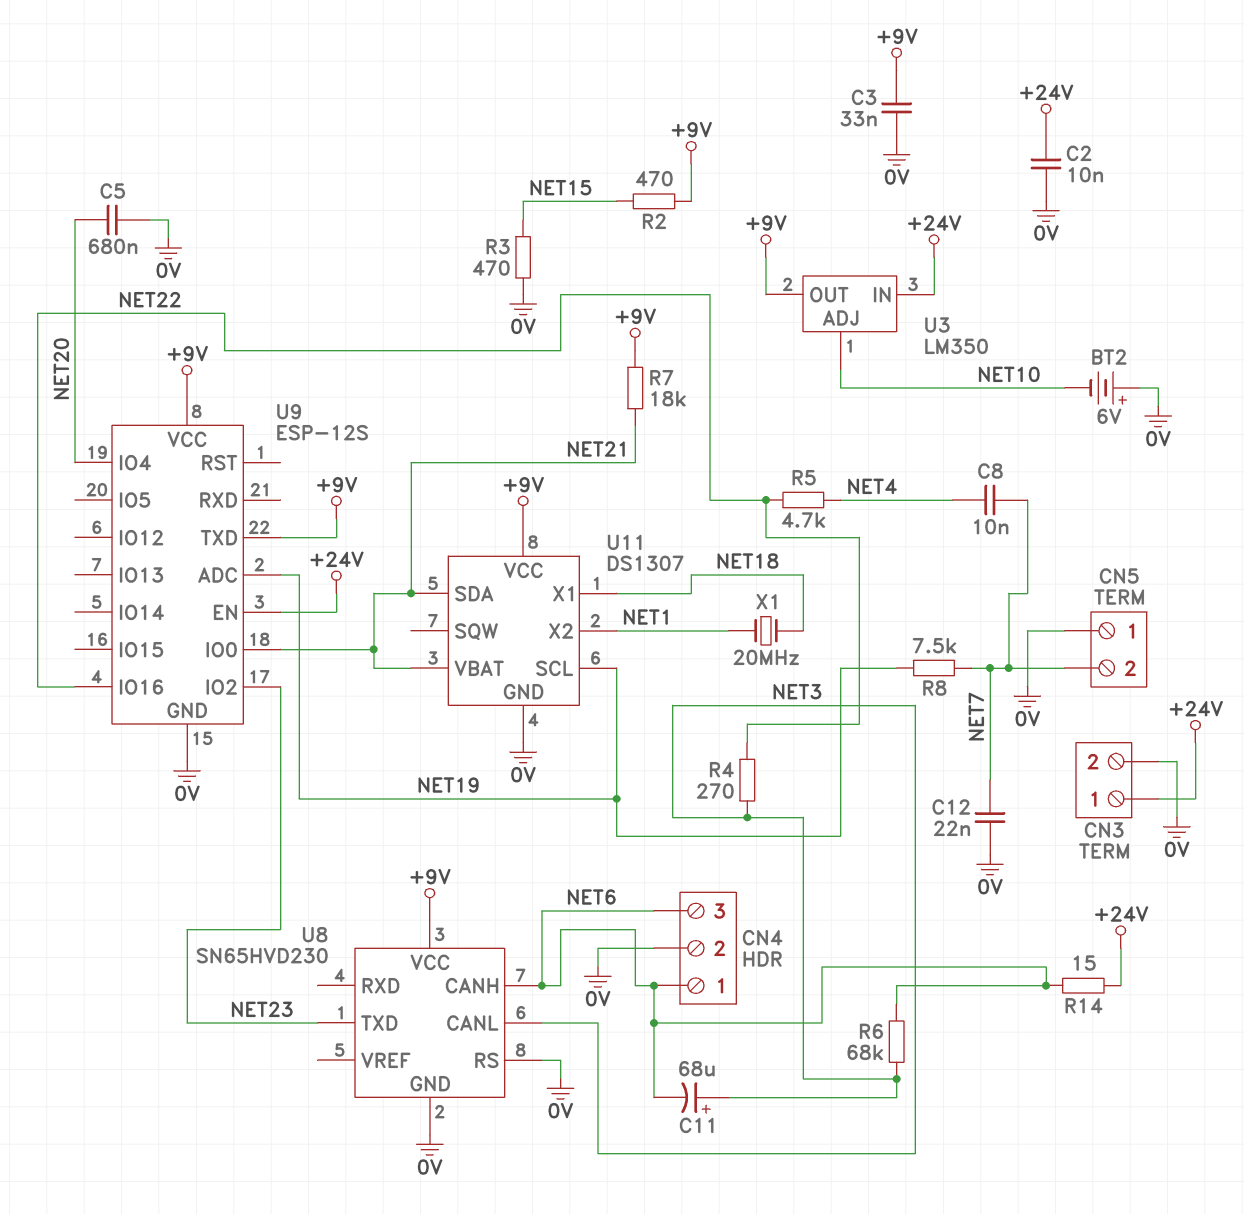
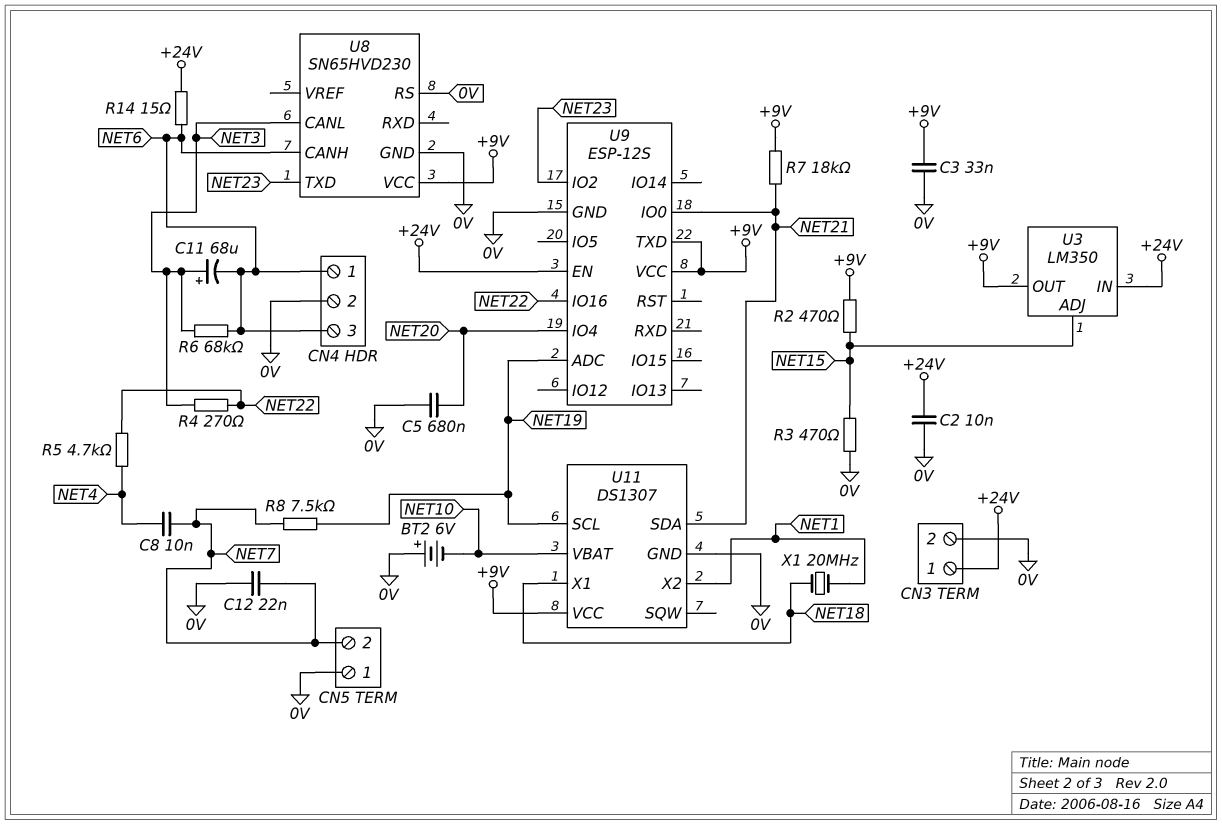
U3 pin ADJ: NET10 -> NET15
U11 pin VBAT: NET21 -> NET10

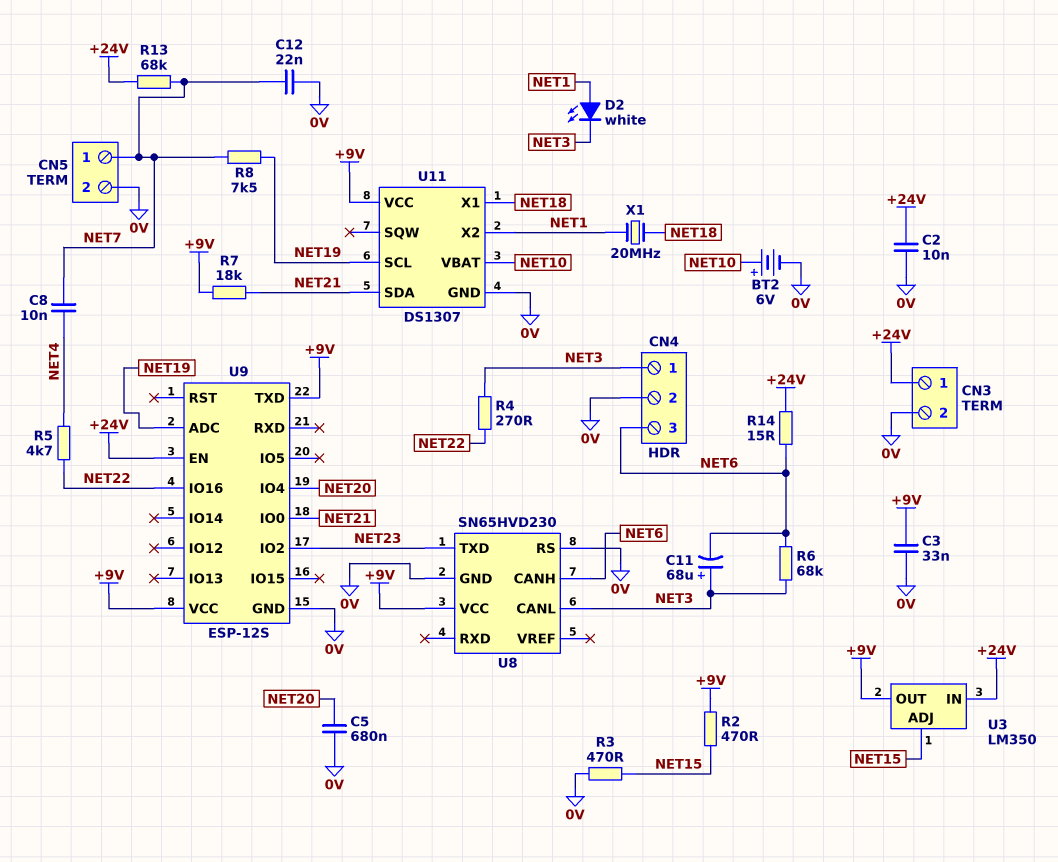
BT2: 6V (plus 0V, minus NET10) -> 6V (plus NET10, minus 0V)
CN4 pin 1: NET6 -> NET3
CN5 pin 1: 0V -> NET7
CN5 pin 2: NET7 -> 0V
D2: none -> LED white (A NET1, K NET3)
R13: none -> 68k (+24V, NET7)

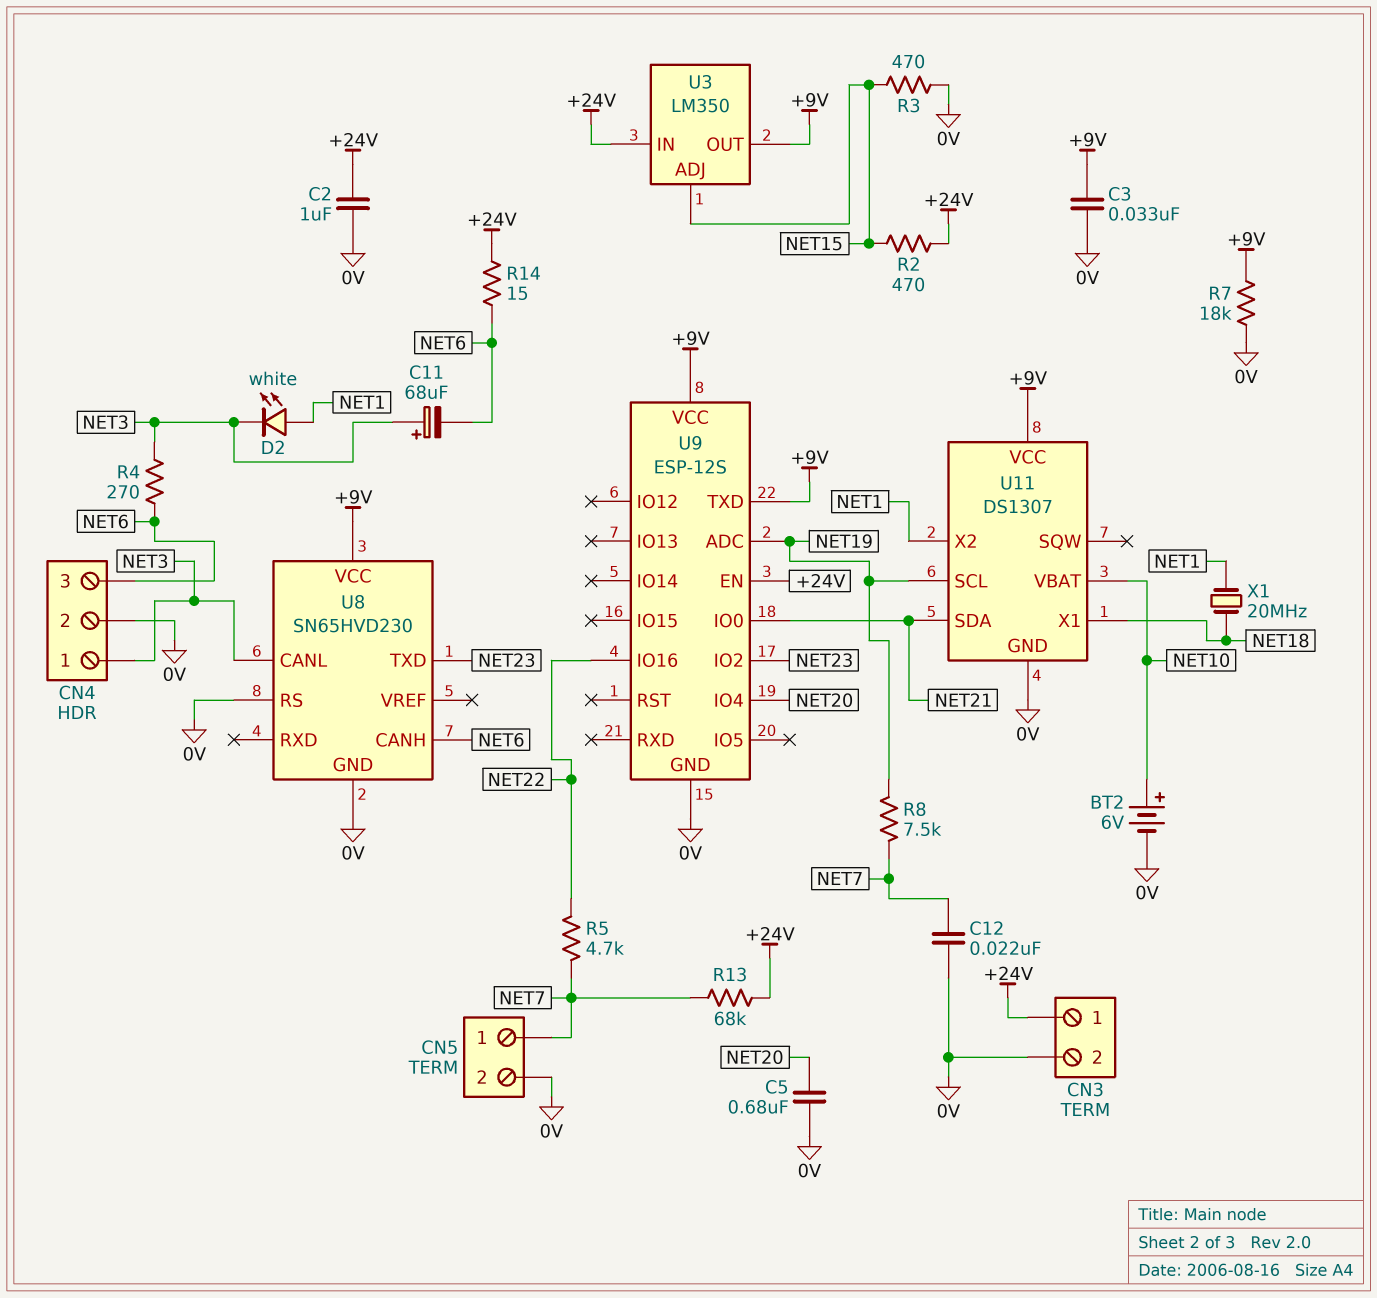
C2: 10nF (+24V, 0V) -> 1uF (+24V, 0V)
C8: 10nF (NET4, NET7) -> none
R2: 470 (+9V, NET15) -> 470 (+24V, NET15)
R4: 270 (NET3, NET22) -> 270 (NET3, NET6)
R5: 4.7k (NET4, NET22) -> 4.7k (NET7, NET22)
R6: 68k (NET3, NET6) -> none
R7: 18k (+9V, NET21) -> 18k (+9V, 0V)

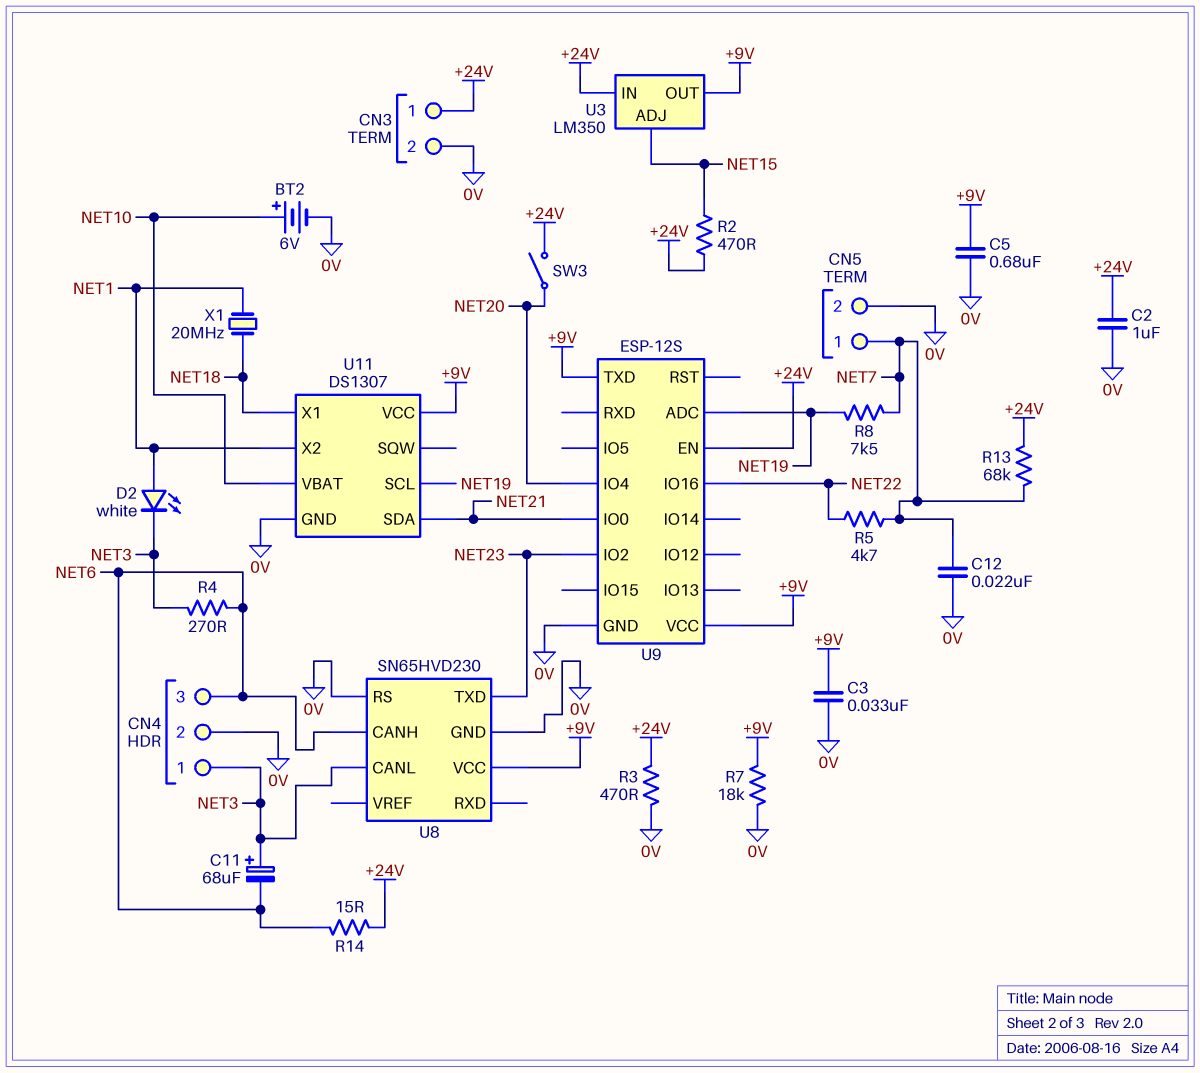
C5: 680nF (0V, NET20) -> 680nF (+9V, 0V)
R3: 470 (0V, NET15) -> 470 (+24V, 0V)
SW3: none -> switch (+24V, NET20)

